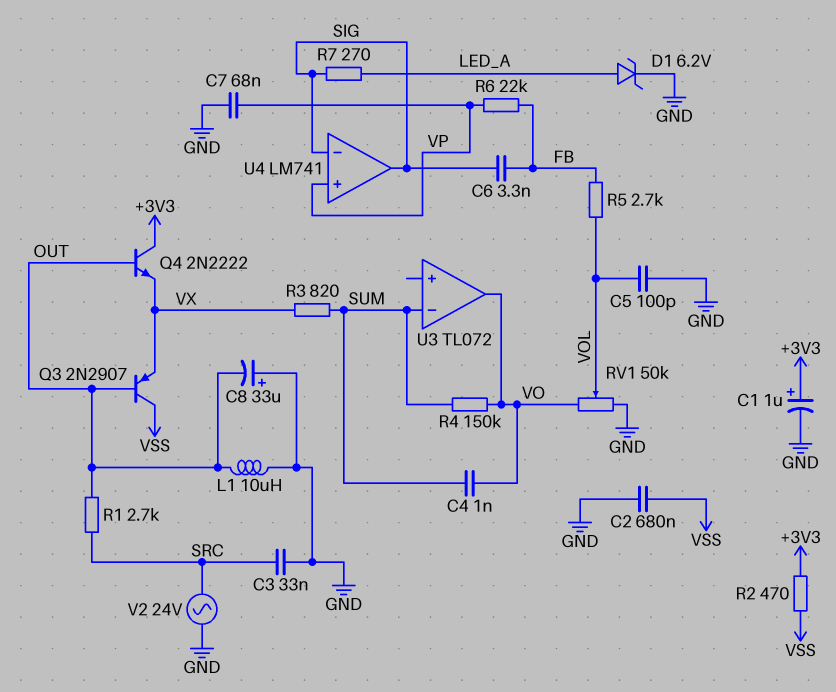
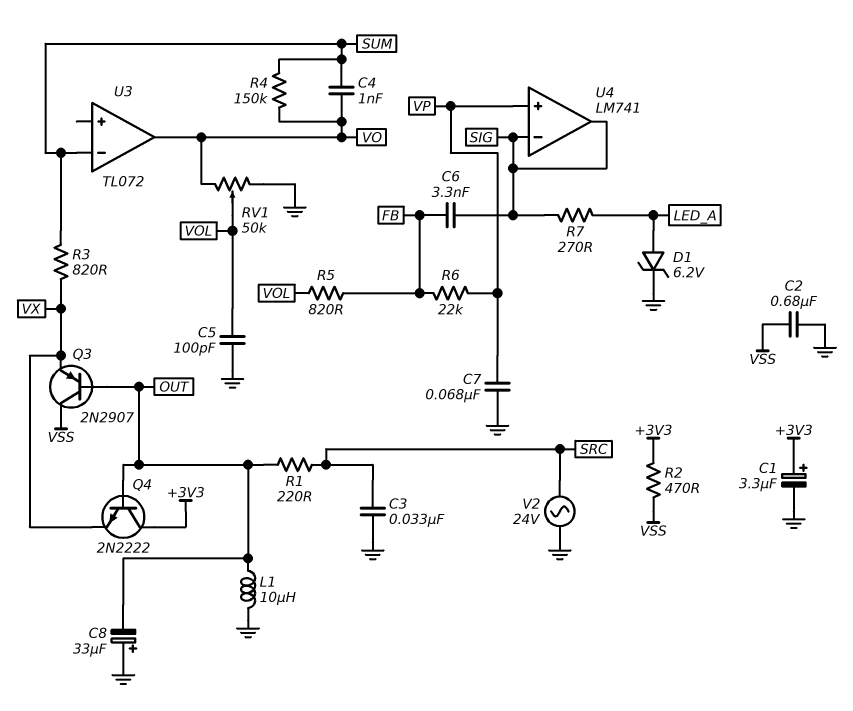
C1: 1uF (plus +3V3, minus GND) -> 3.3uF (plus +3V3, minus GND)
R1: 2.7k (OUT, SRC) -> 220 (OUT, SRC)
R5: 2.7k (FB, VOL) -> 820 (FB, VOL)

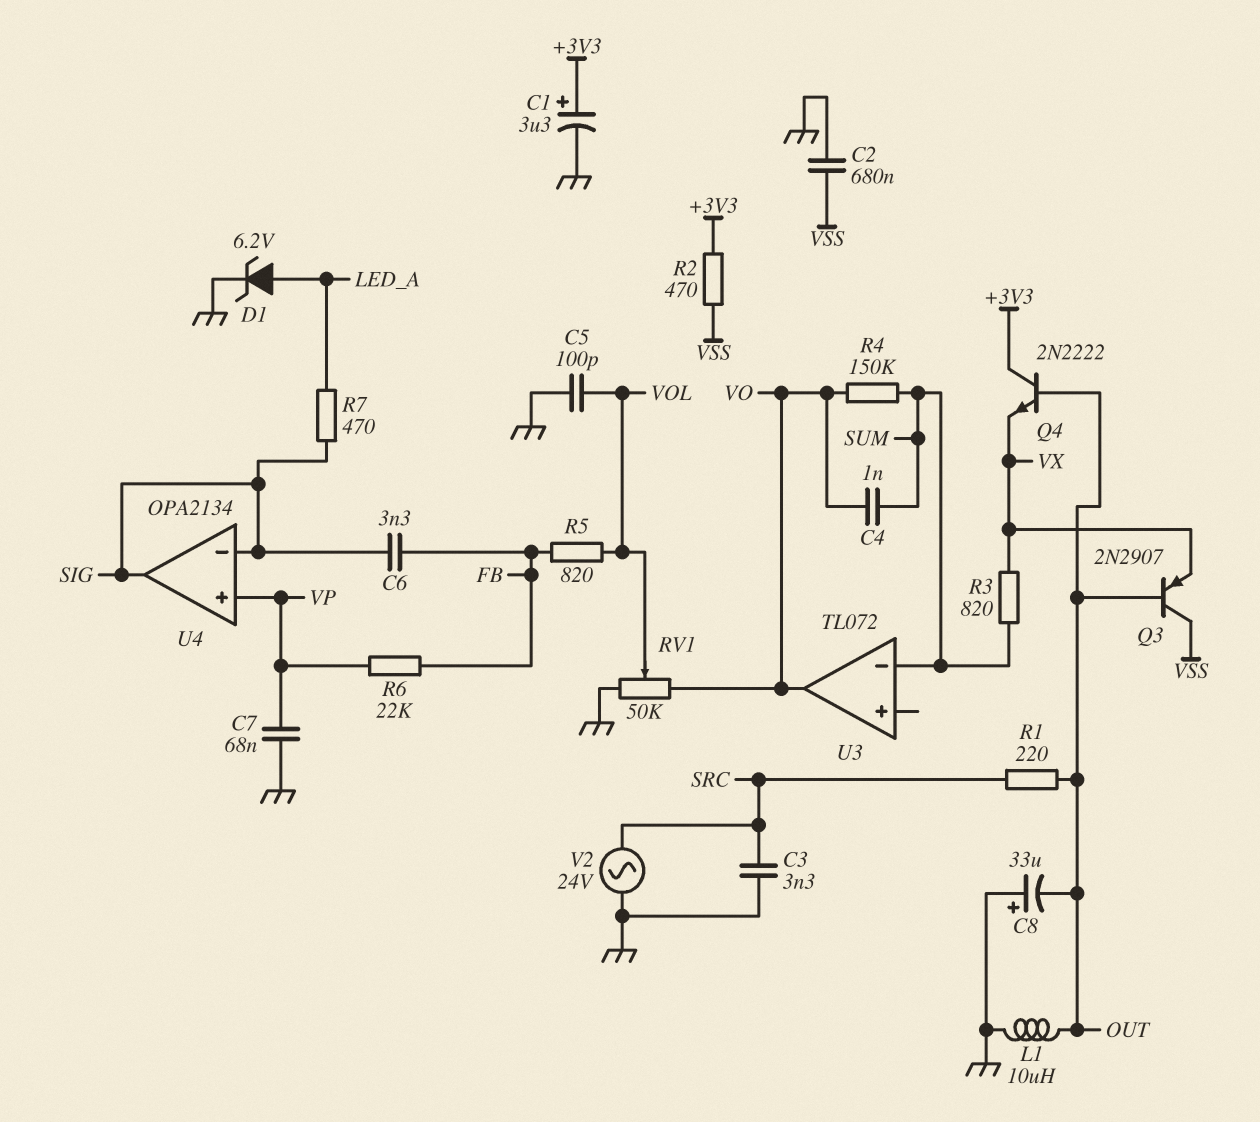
C3: 33nF (GND, SRC) -> 3.3nF (GND, SRC)
R7: 270 (LED_A, SIG) -> 470 (LED_A, SIG)
U4: LM741 -> OPA2134

